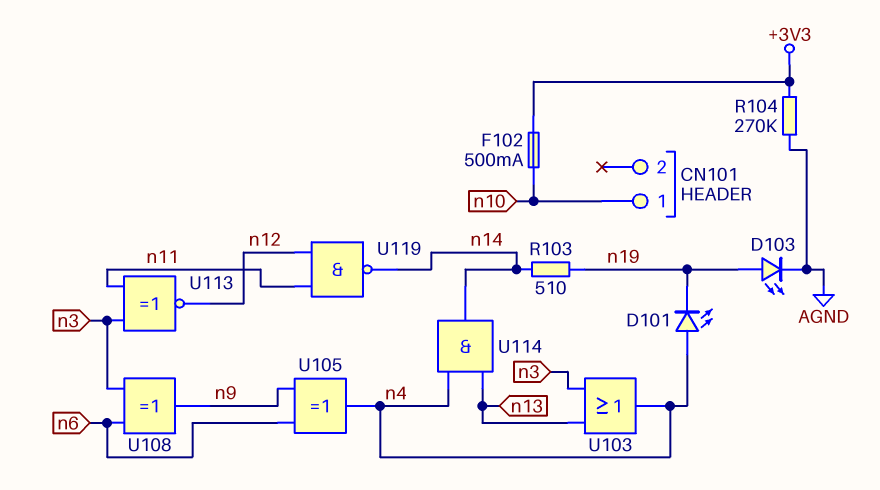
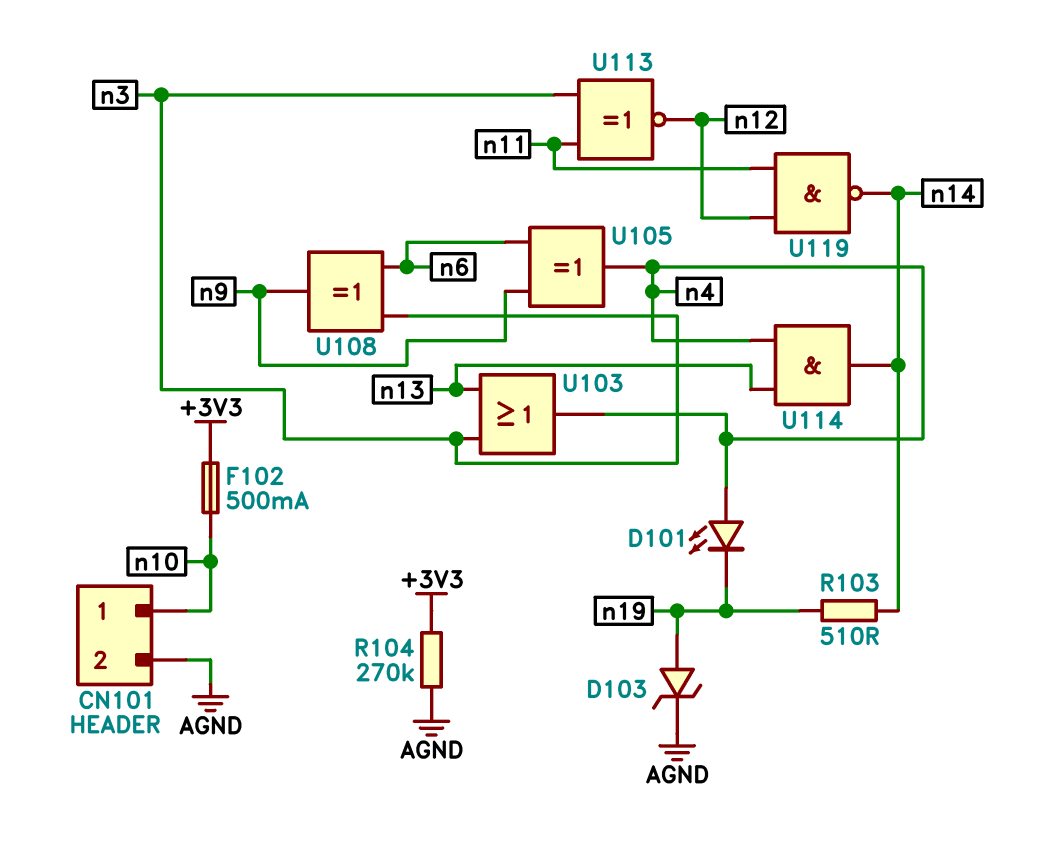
CN101 pin 2: none -> AGND
D103: LED (A n19, K AGND) -> zener (A n19, K AGND)

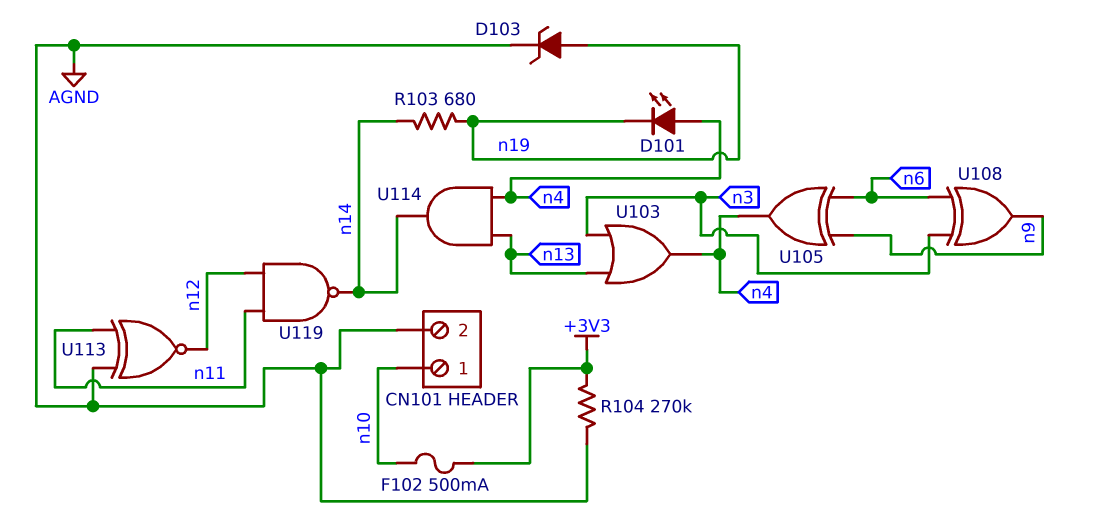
R103: 510 (n14, n19) -> 680 (n14, n19)
U113: XNOR (in n3, in n11, out n12) -> XNOR (in AGND, in n11, out n12)

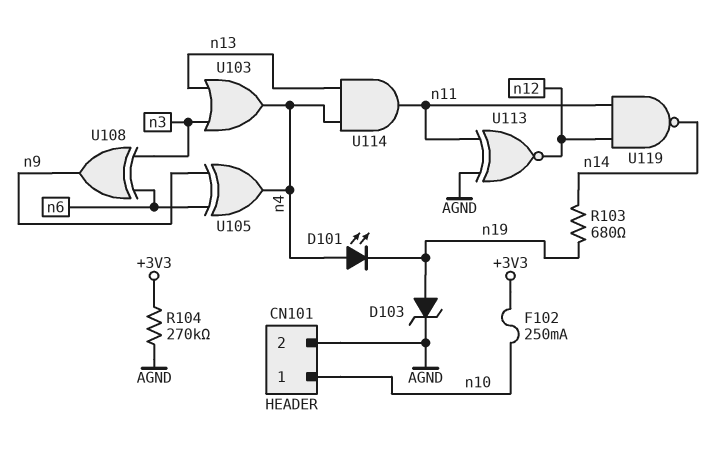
F102: 500mA (+3V3, n10) -> 250mA (+3V3, n10)
U114: AND (in n4, in n13, out n14) -> AND (in n4, in n13, out n11)

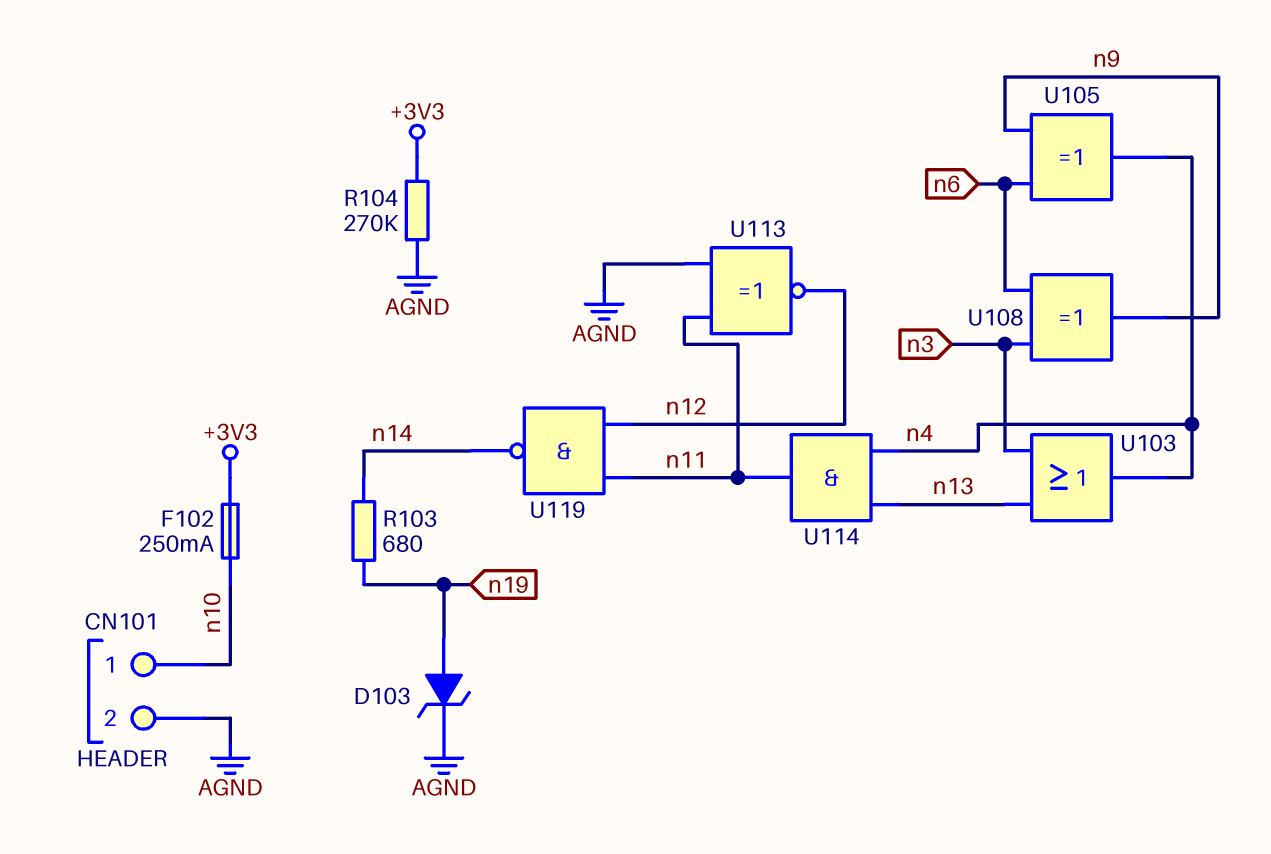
D101: LED (A n4, K n19) -> none

